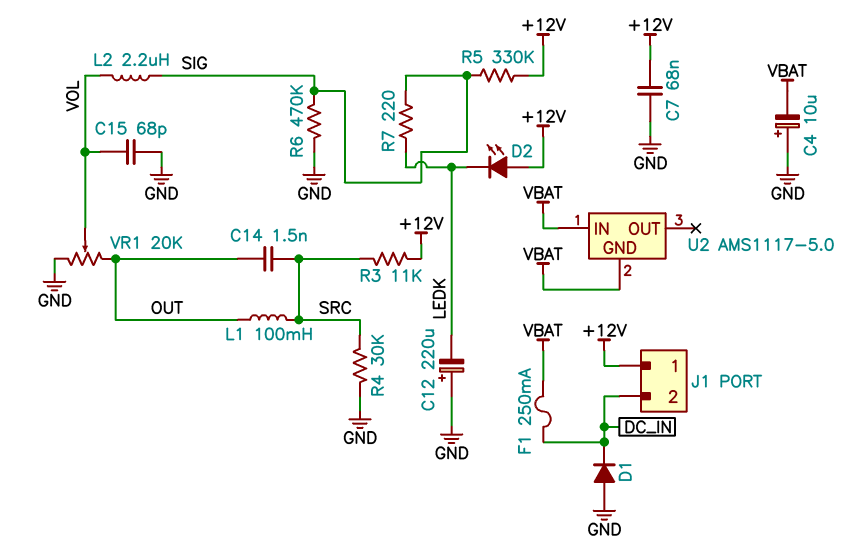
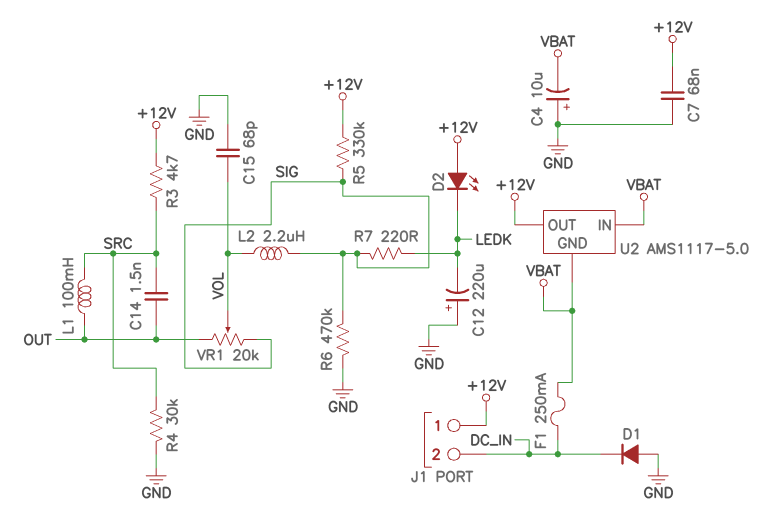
R3: 11k (+12V, SRC) -> 4.7k (+12V, SRC)
U2 pin OUT: none -> +12V
VR1: 20k (GND, OUT, wiper VOL) -> 20k (OUT, SIG, wiper VOL)

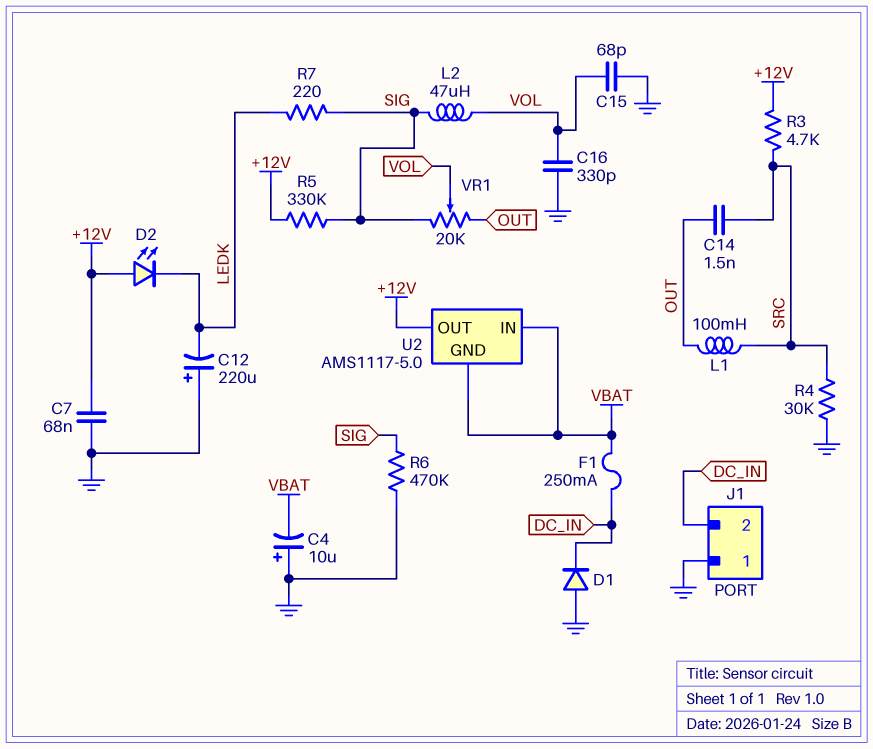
C16: none -> 330pF (GND, VOL)
J1 pin 1: +12V -> GND
L2: 2.2uH (SIG, VOL) -> 47uH (SIG, VOL)

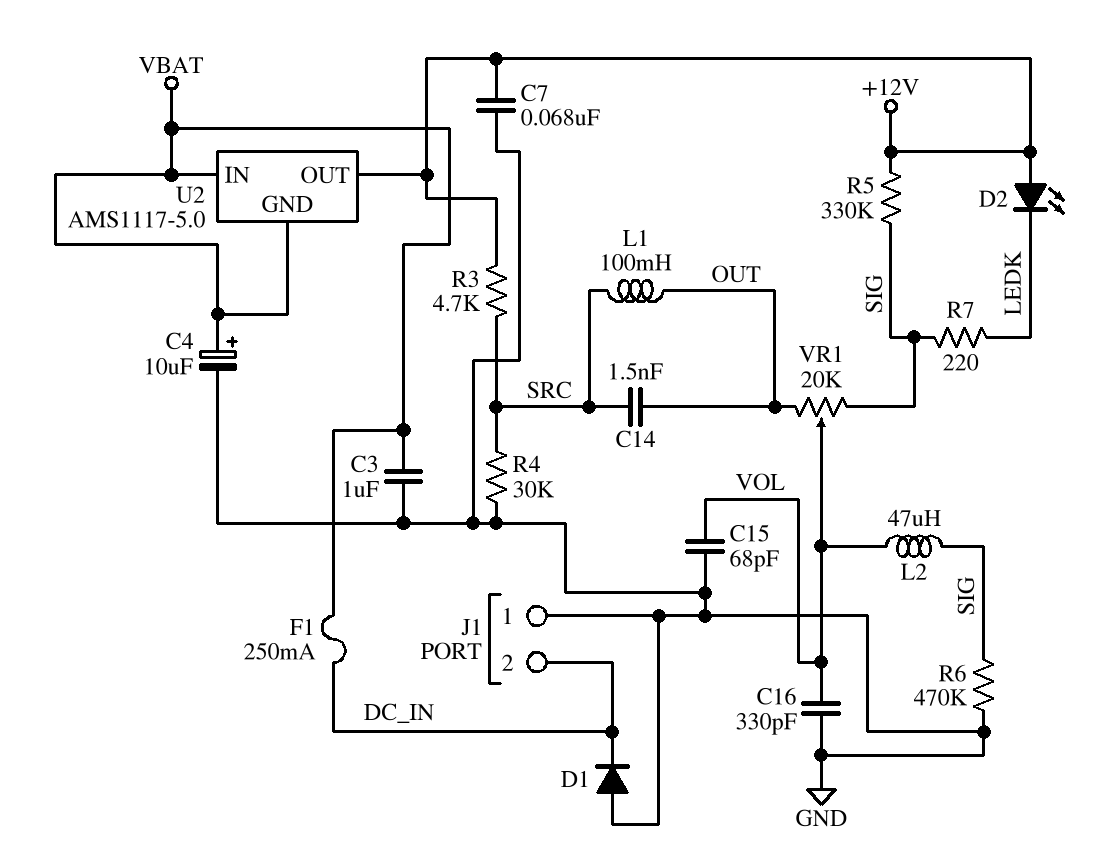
C3: none -> 1uF (GND, VBAT)
C4: 10uF (plus GND, minus VBAT) -> 10uF (plus VBAT, minus GND)
C12: 220uF (plus GND, minus LEDK) -> none

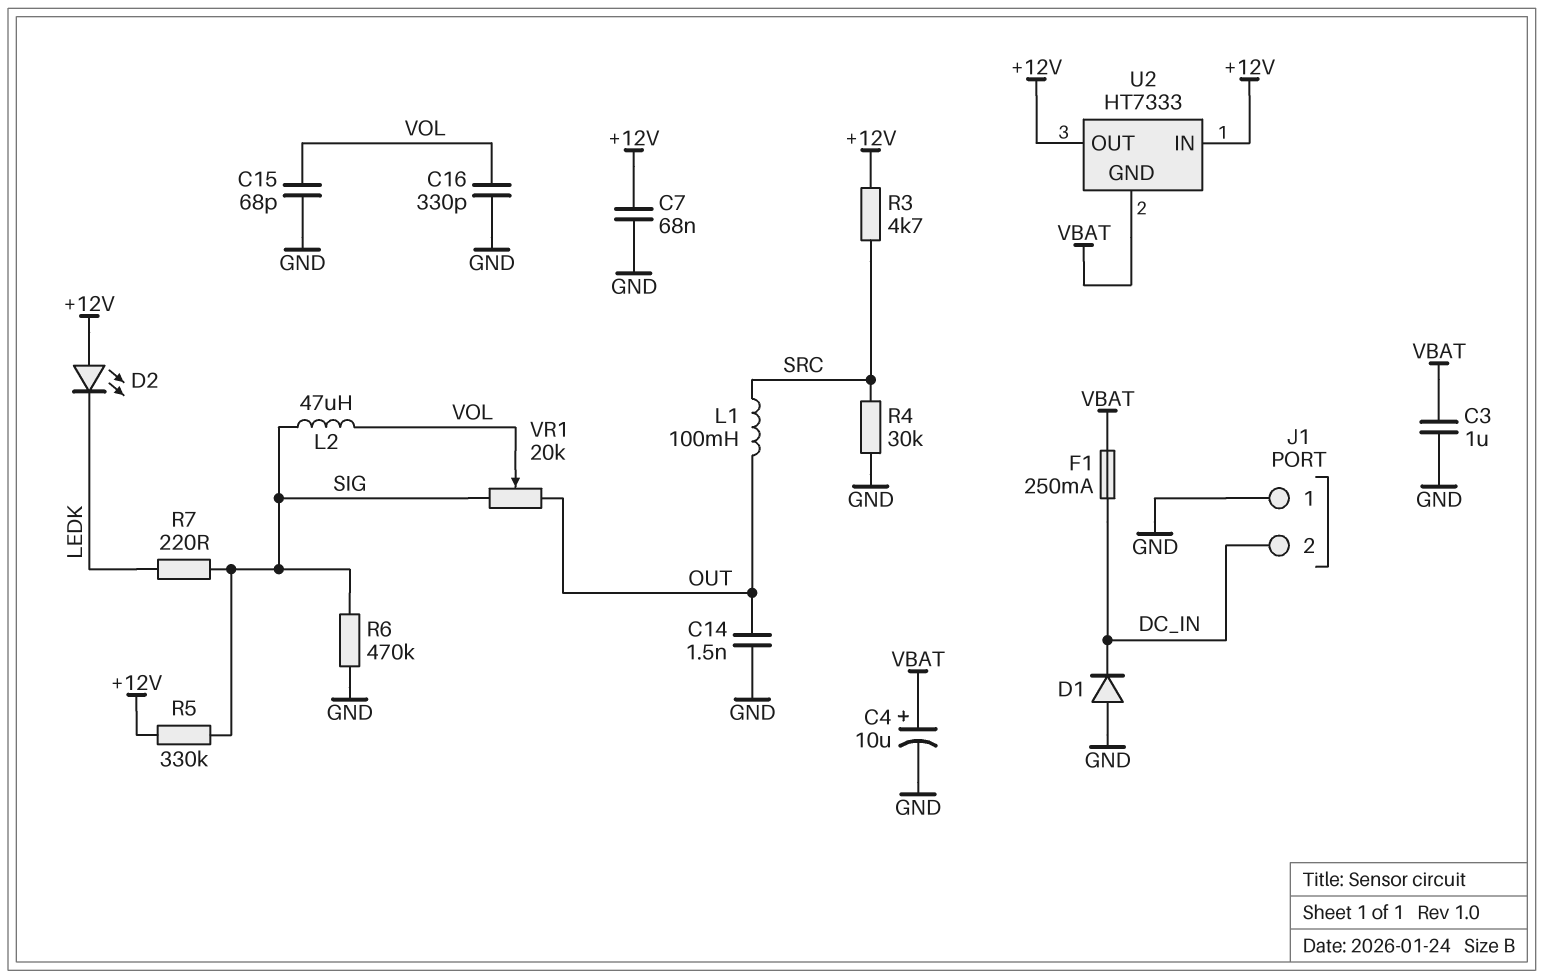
C14: 1.5nF (OUT, SRC) -> 1.5nF (GND, OUT)
U2: AMS1117-5.0 -> HT7333
U2 pin IN: VBAT -> +12V

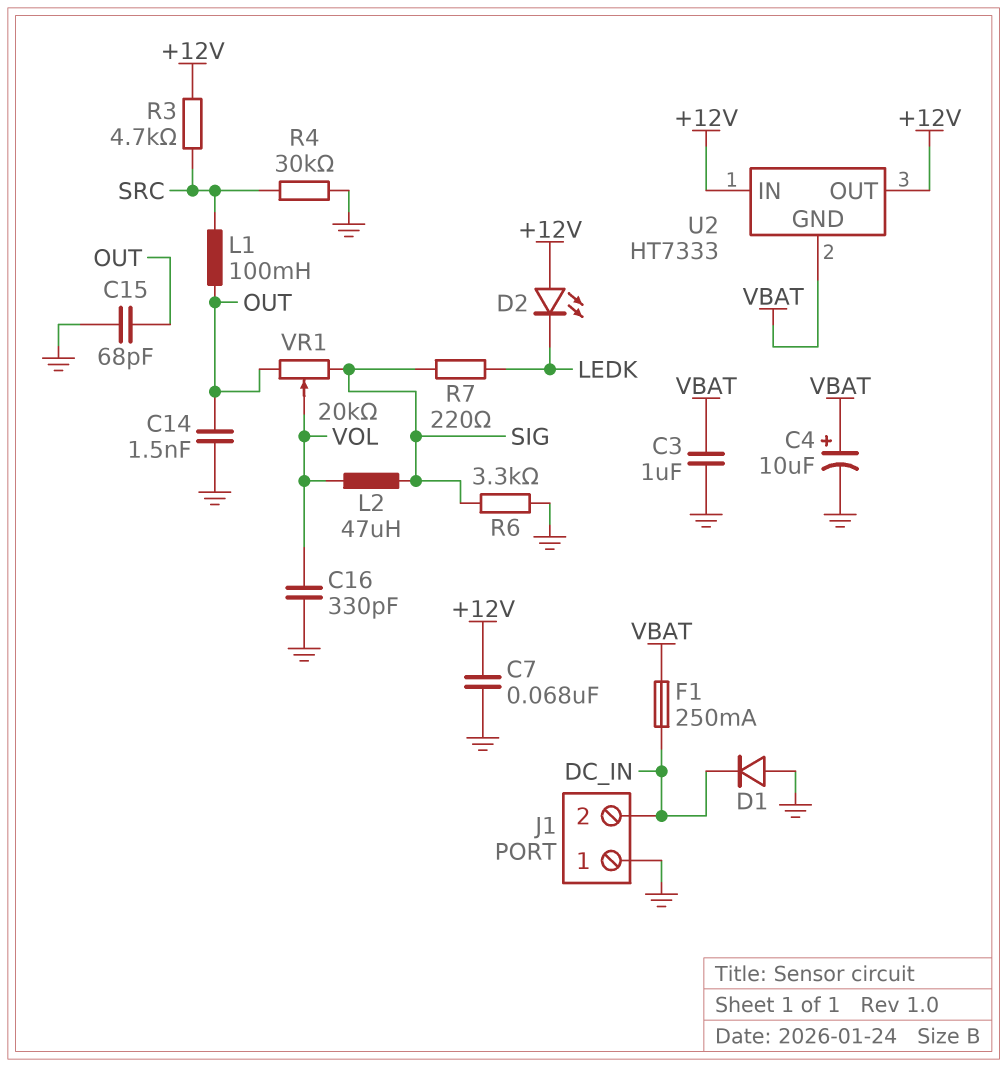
C15: 68pF (GND, VOL) -> 68pF (GND, OUT)
R5: 330k (+12V, SIG) -> none
R6: 470k (GND, SIG) -> 3.3k (GND, SIG)

